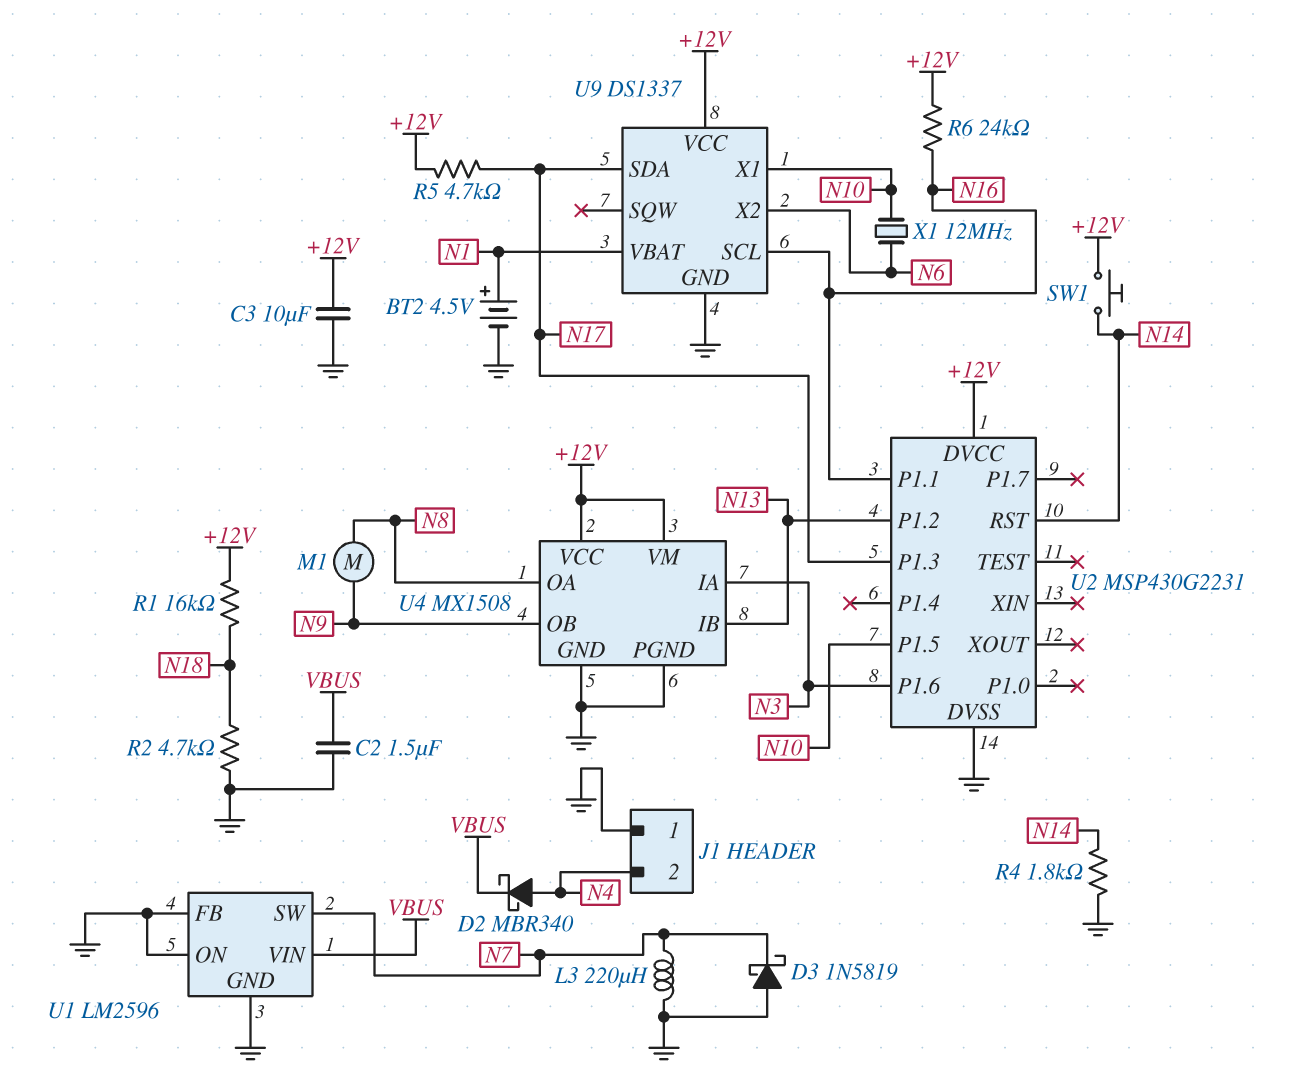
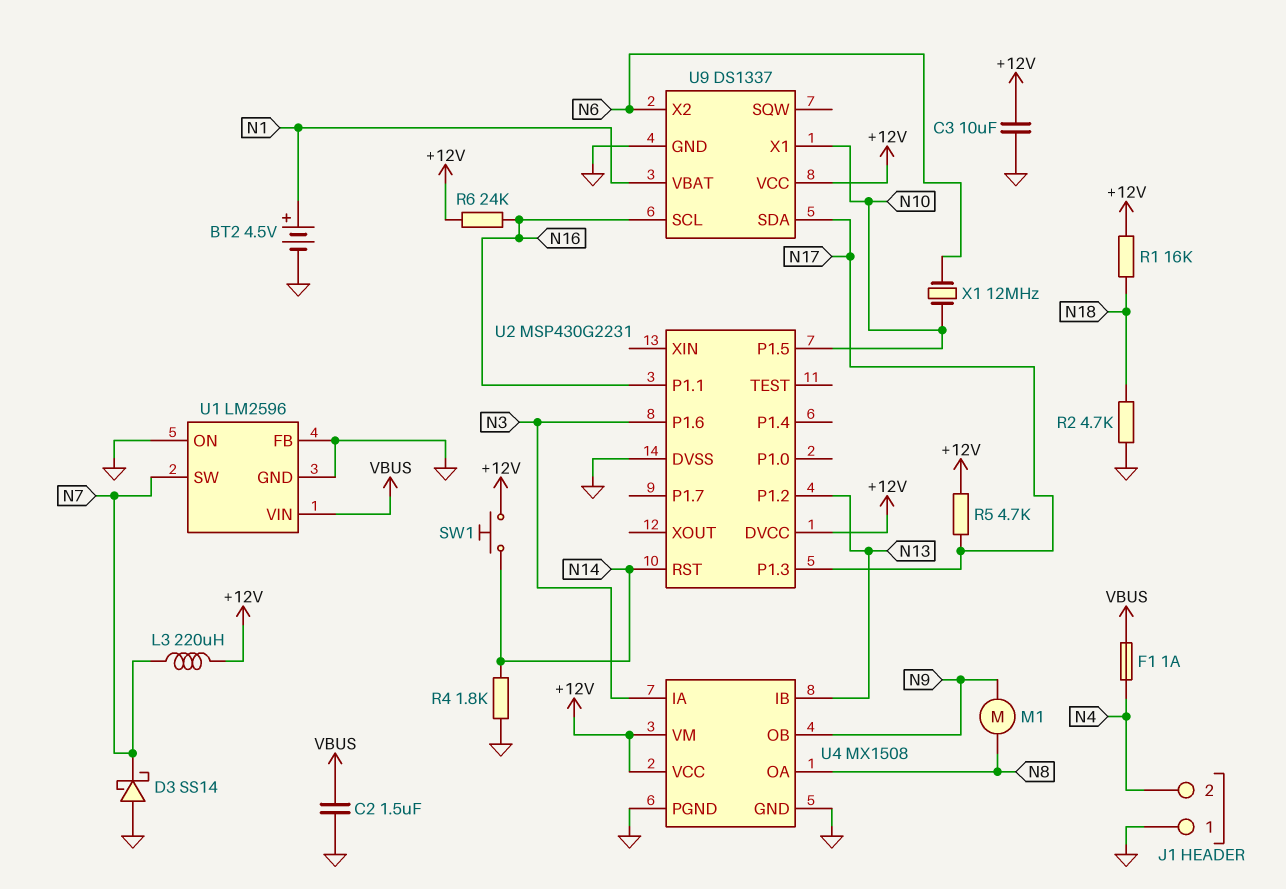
D2: schottky MBR340 (A N4, K VBUS) -> none
D3: schottky 1N5819 (A GND, K N7) -> schottky SS14 (A GND, K N7)
F1: none -> 1A (N4, VBUS)
L3: 220uH (GND, N7) -> 220uH (+12V, N7)

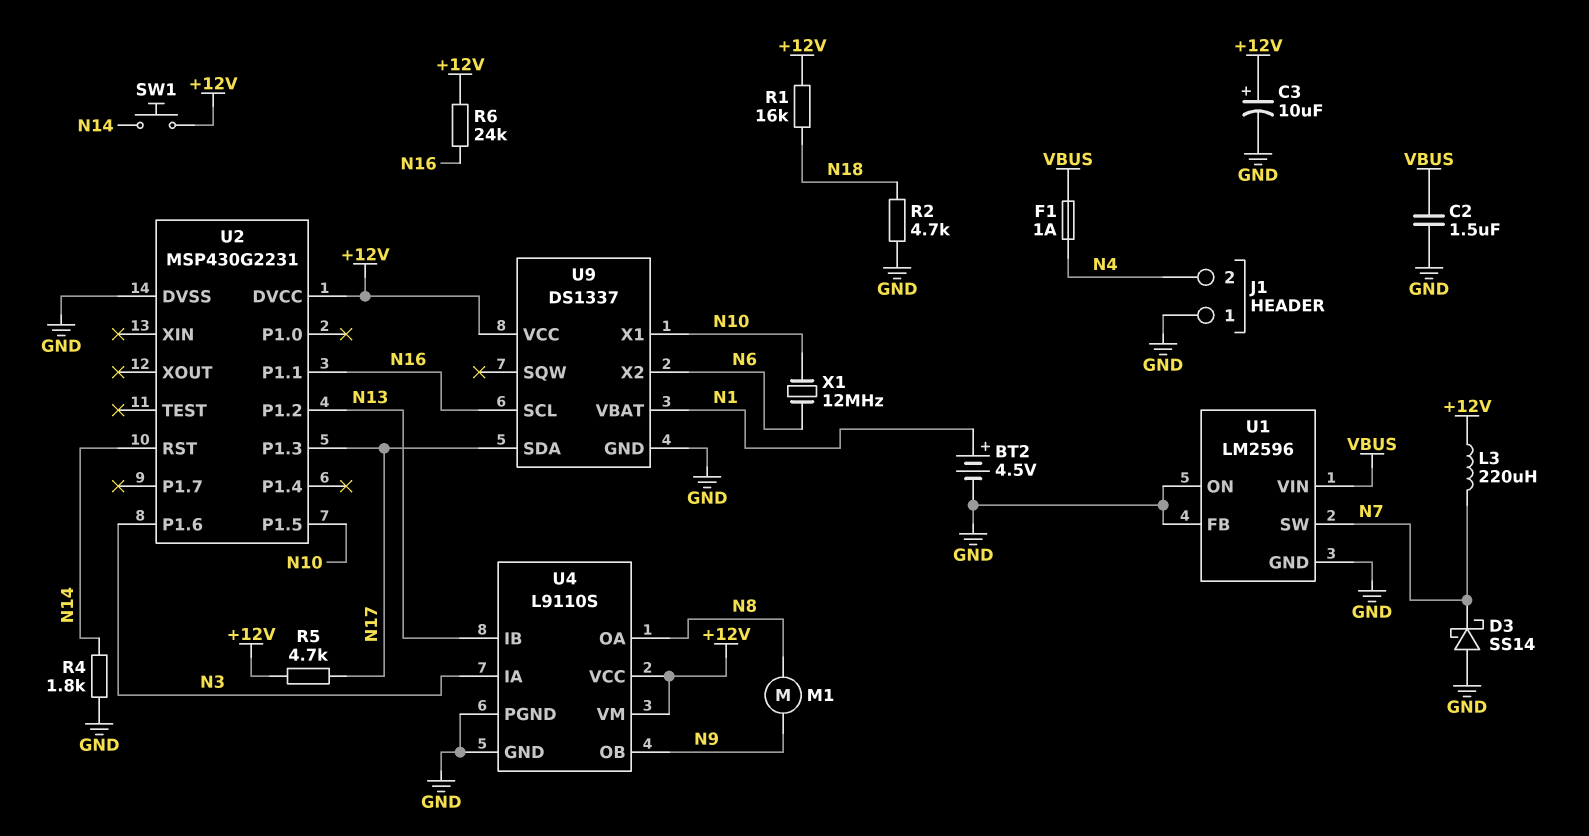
C3: 10uF (+12V, GND) -> 10uF (plus +12V, minus GND)
U4: MX1508 -> L9110S

